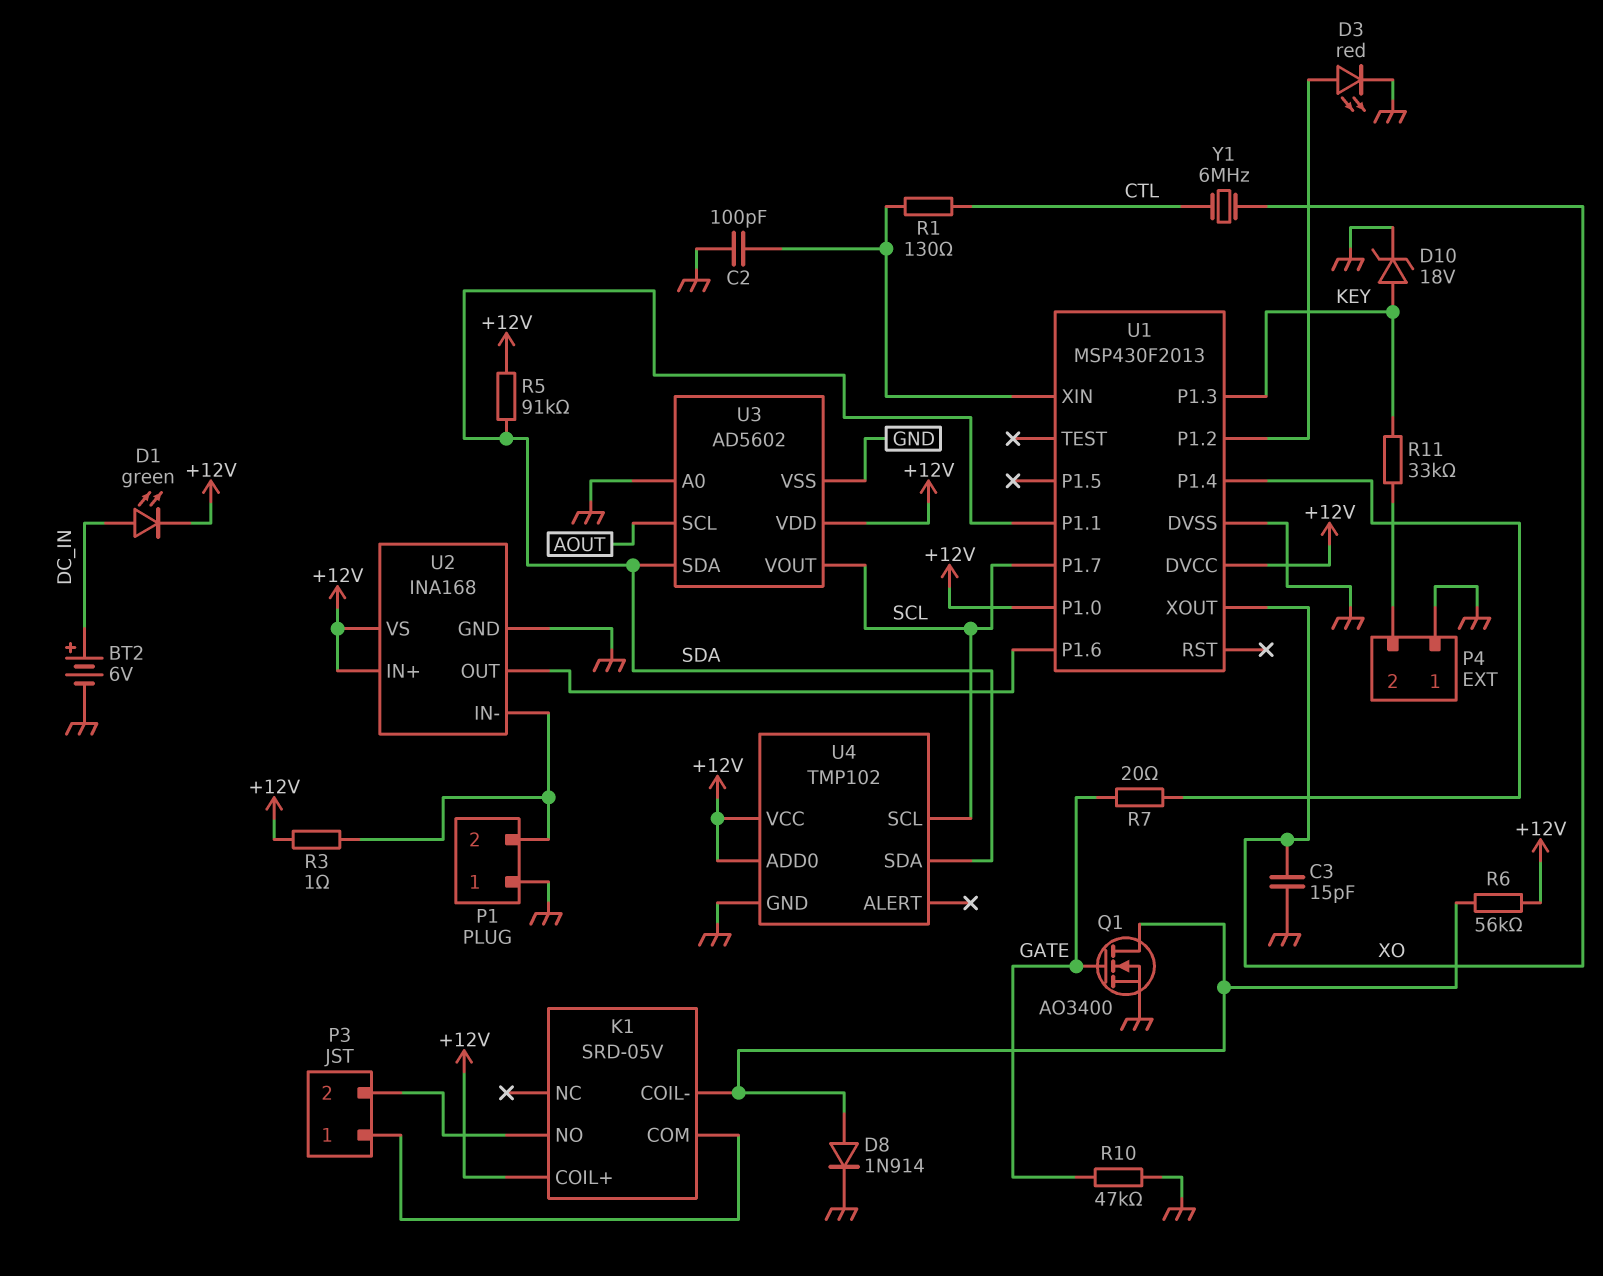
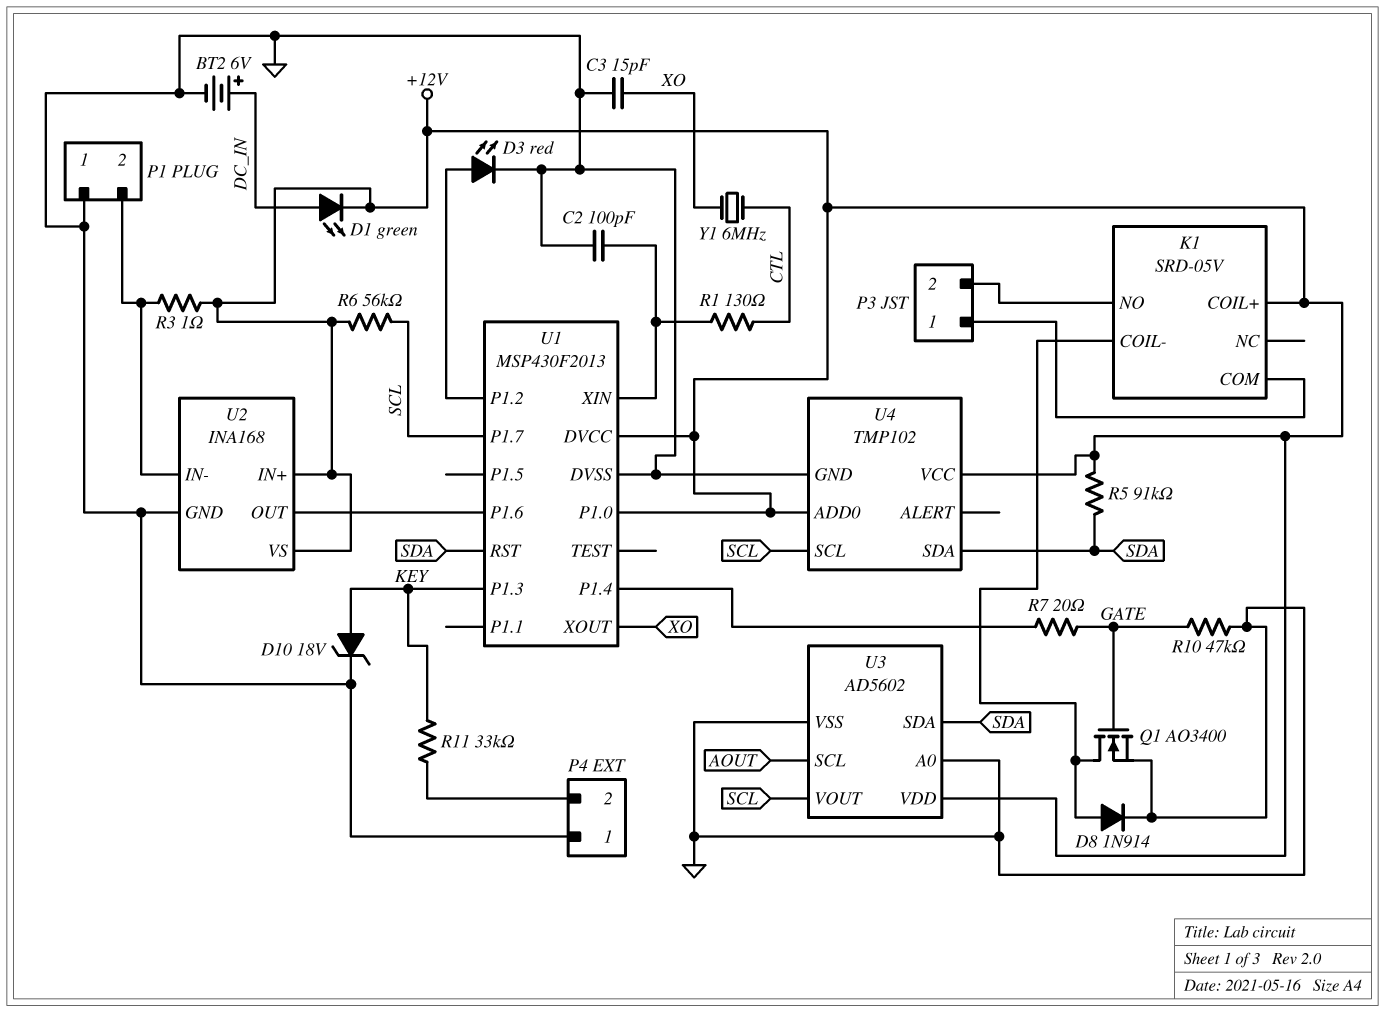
R6: 56k (+12V, K1/COIL-) -> 56k (+12V, SCL)
U1 pin P1.1: SDA -> none
U1 pin RST: none -> SDA

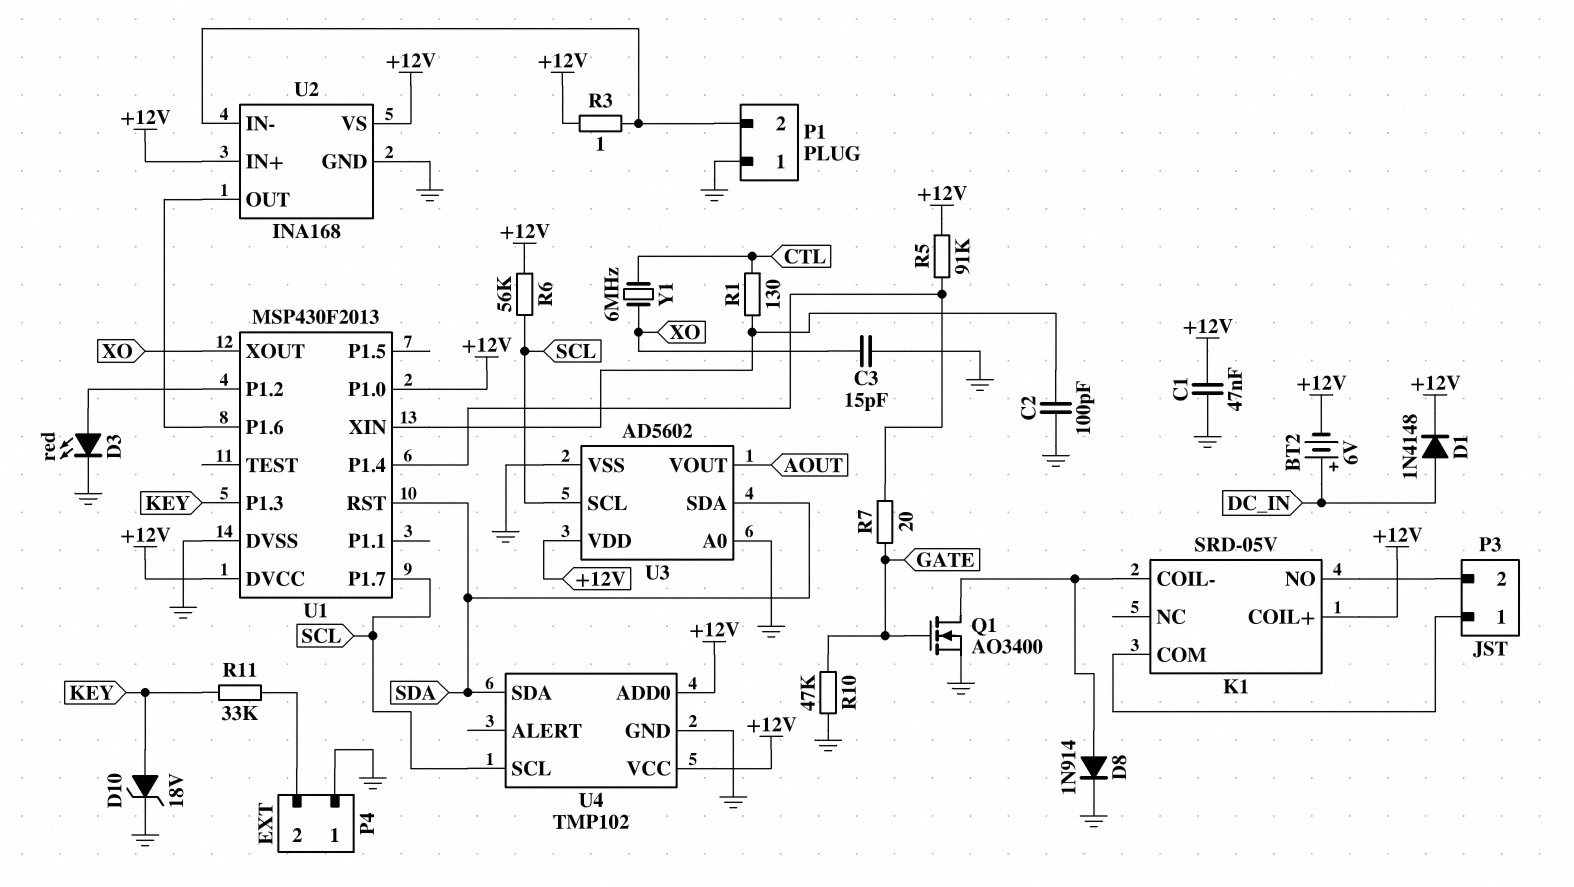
BT2: 6V (plus DC_IN, minus GND) -> 6V (plus DC_IN, minus +12V)
C1: none -> 47nF (+12V, GND)
D1: LED green (A DC_IN, K +12V) -> diode 1N4148 (A DC_IN, K +12V)
R5: 91k (+12V, SDA) -> 91k (+12V, U1/P1.4)
U3 pin SCL: AOUT -> SCL
U3 pin VOUT: SCL -> AOUT

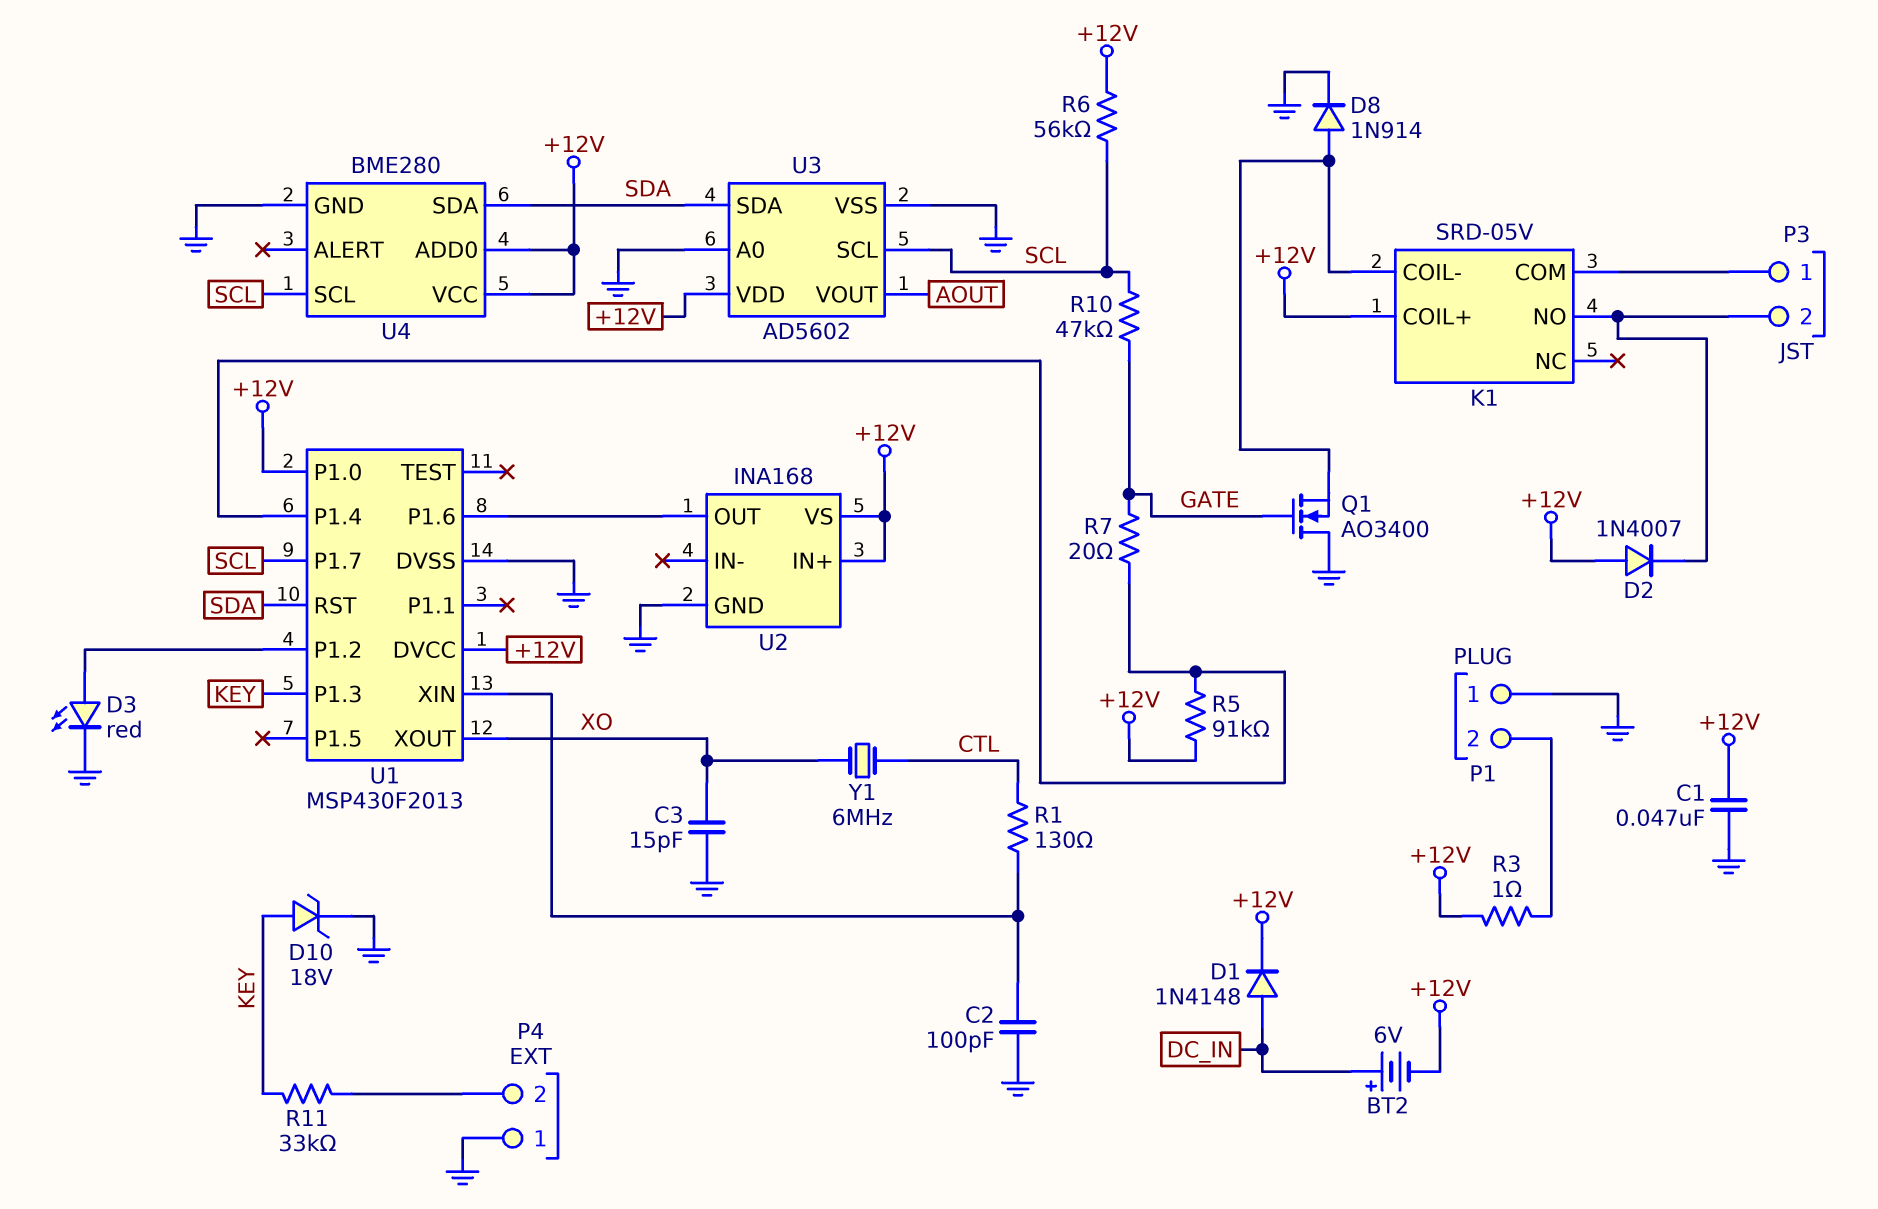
D2: none -> diode 1N4007 (A +12V, K K1/NO)
Q1: NMOS AO3400 (G GATE, D K1/COIL-, S GND) -> NMOS AO3400 (G GATE, D GND, S K1/COIL-)
R10: 47k (GATE, GND) -> 47k (GATE, SCL)
U2 pin IN-: P1/2 -> none
U4: TMP102 -> BME280

